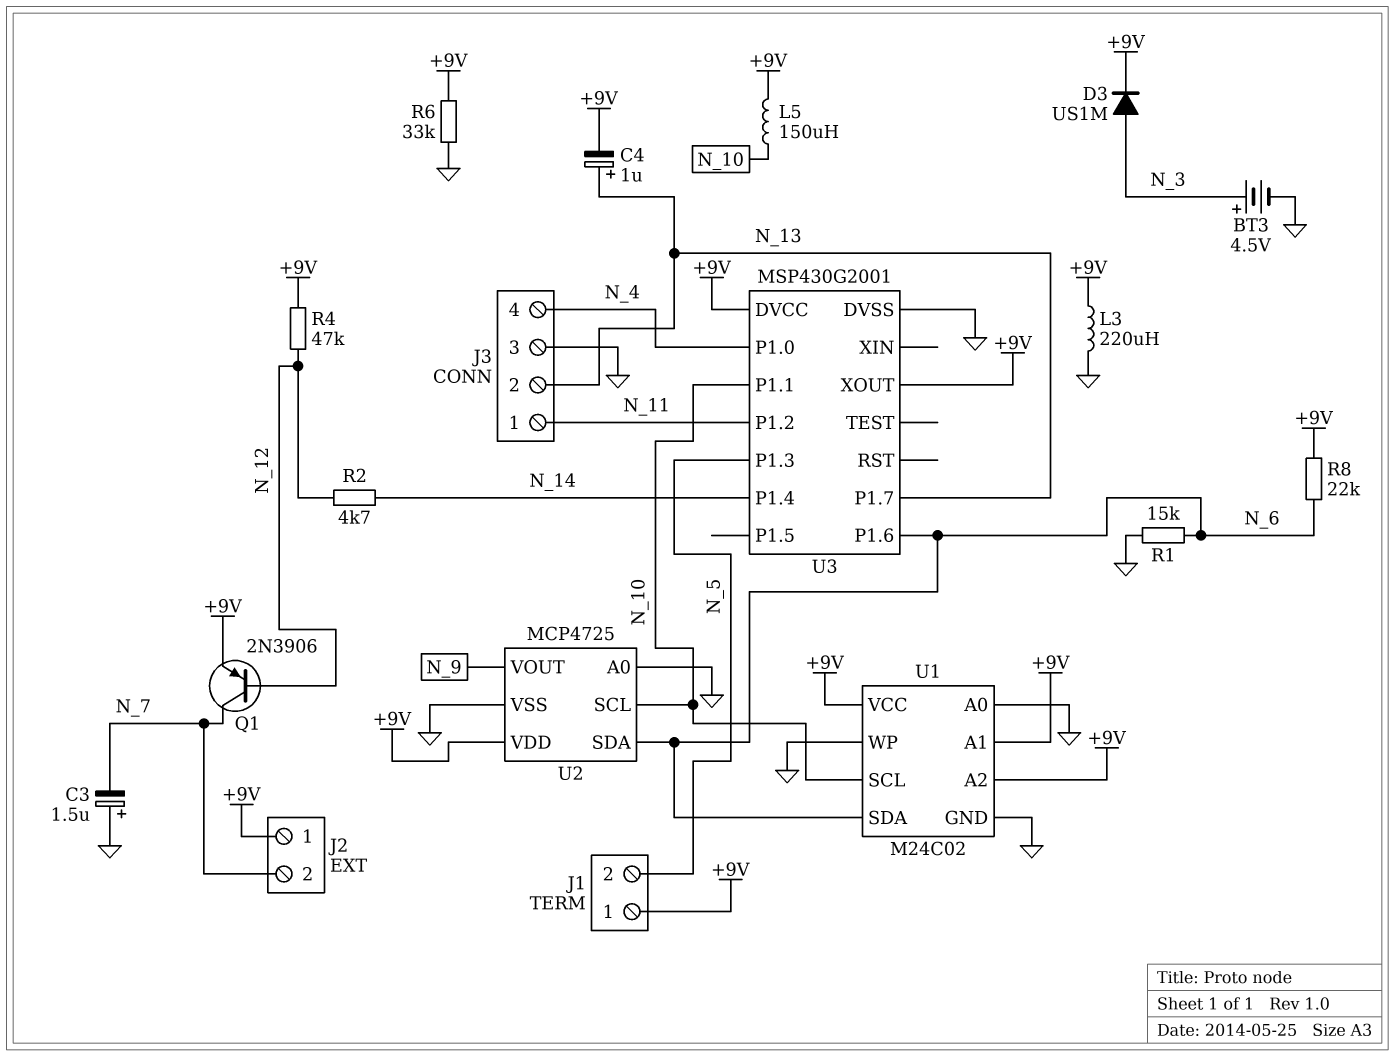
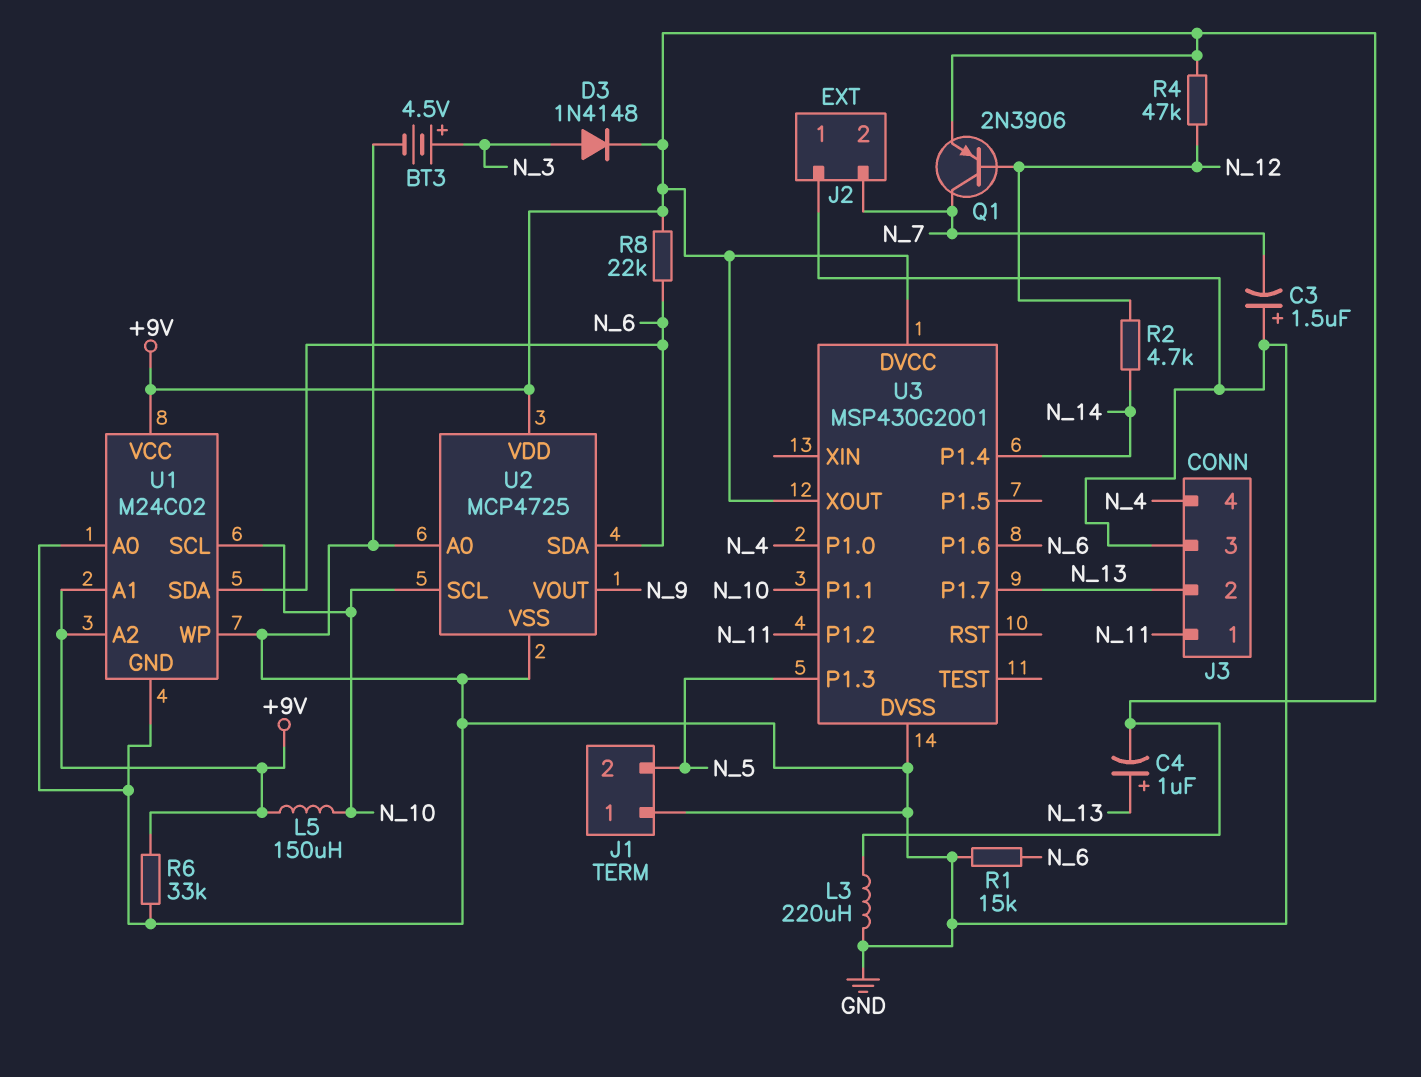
D3: diode US1M (A N_3, K +9V) -> diode 1N4148 (A N_3, K +9V)
J1 pin 1: +9V -> GND
J2 pin 1: +9V -> GND

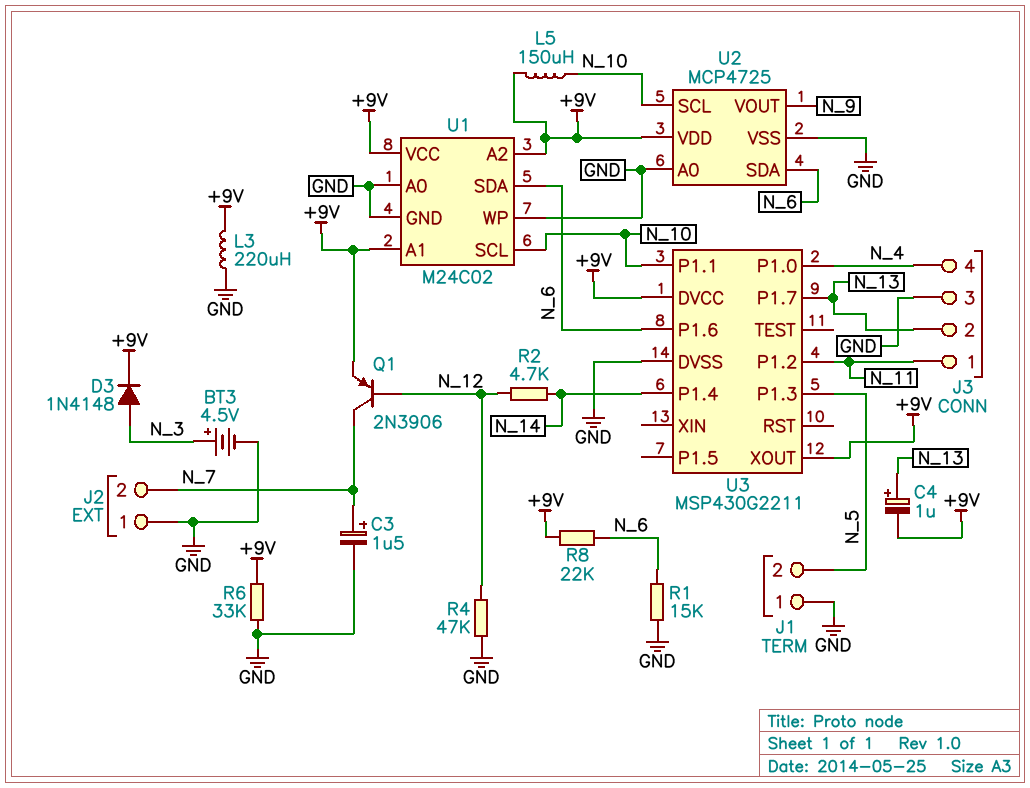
C3: 1.5uF (plus GND, minus N_7) -> 1.5uF (plus N_7, minus GND)
R4: 47k (+9V, N_12) -> 47k (GND, N_12)
U3: MSP430G2001 -> MSP430G2211

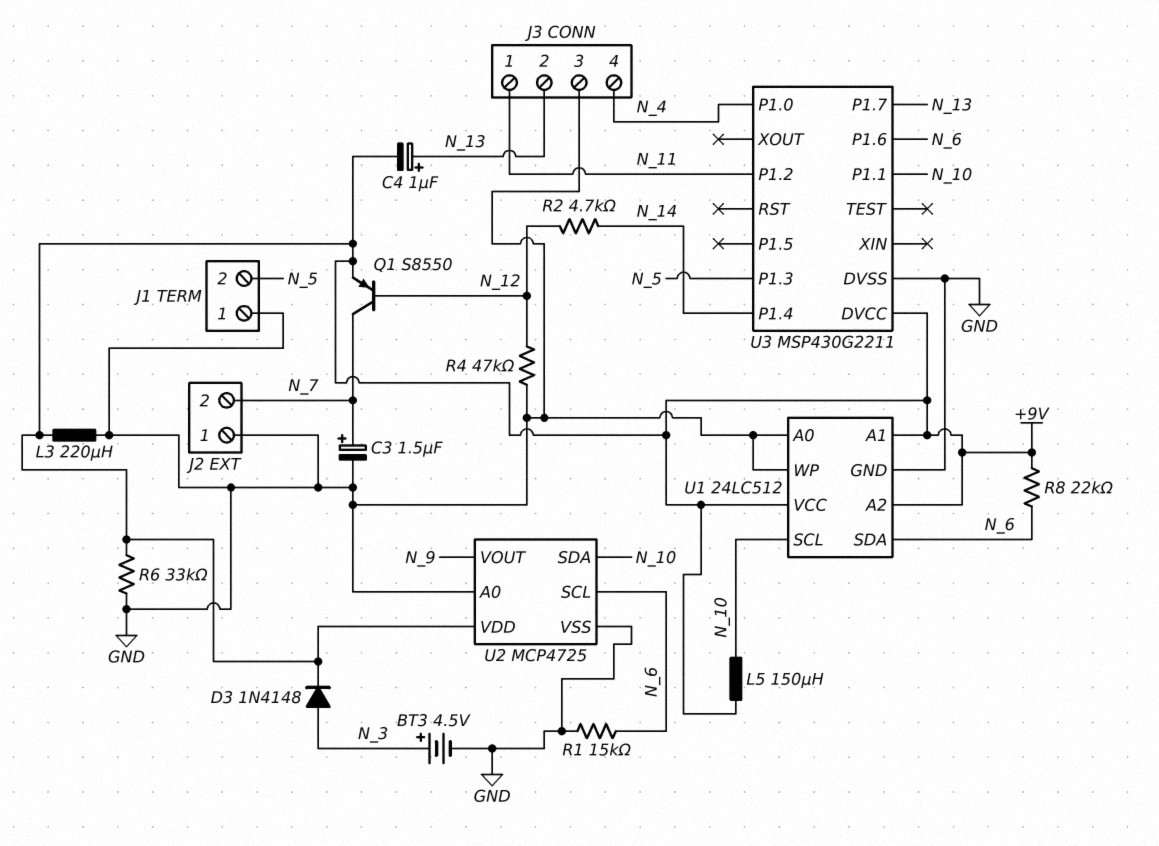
Q1: PNP 2N3906 (B N_12, C N_7, E +9V) -> PNP S8550 (B N_12, C N_7, E +9V)
U1: M24C02 -> 24LC512
U2 pin SCL: N_10 -> N_6
U2 pin SDA: N_6 -> N_10
U3 pin XOUT: +9V -> none

